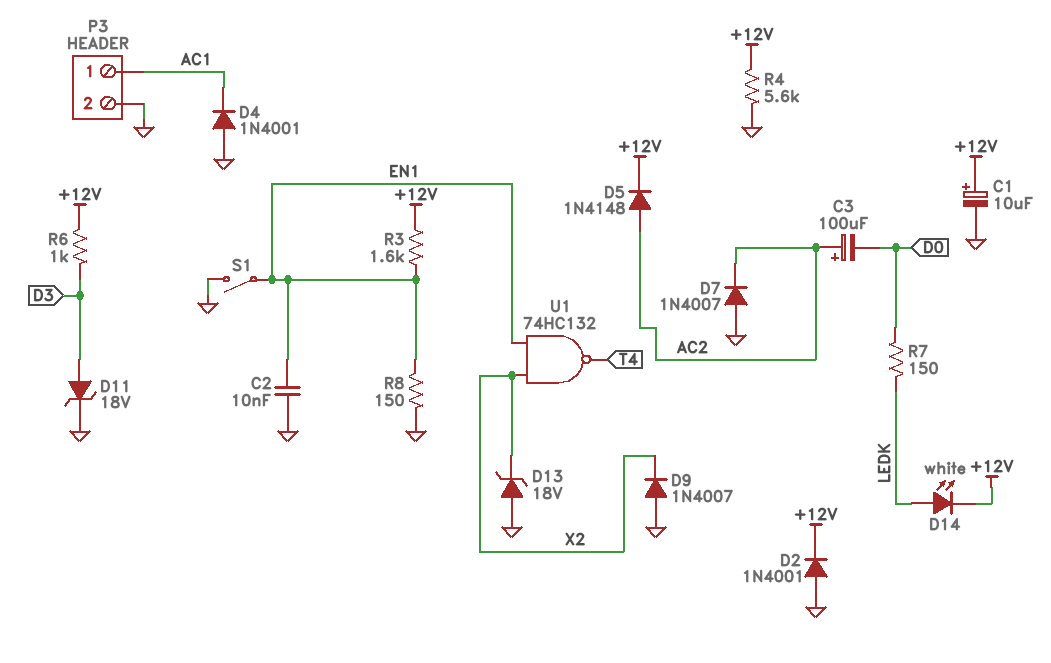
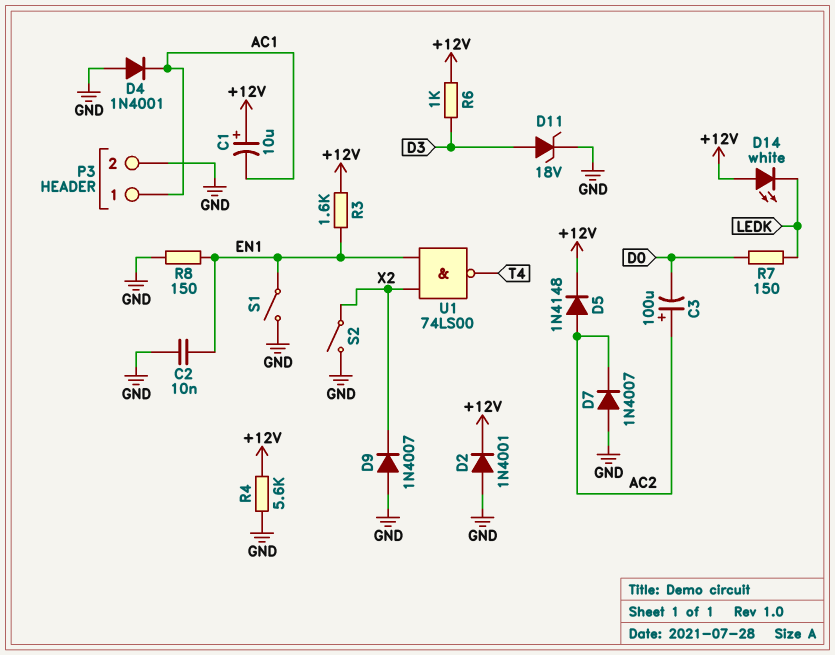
C1: 10uF (plus +12V, minus GND) -> 10uF (plus +12V, minus AC1)
D13: zener 18V (A GND, K X2) -> none
D14: LED white (A LEDK, K +12V) -> LED white (A +12V, K LEDK)
S2: none -> switch (GND, X2)
U1: NAND 74HC132 (in EN1, in X2, out T4) -> NAND 74LS00 (in EN1, in X2, out T4)

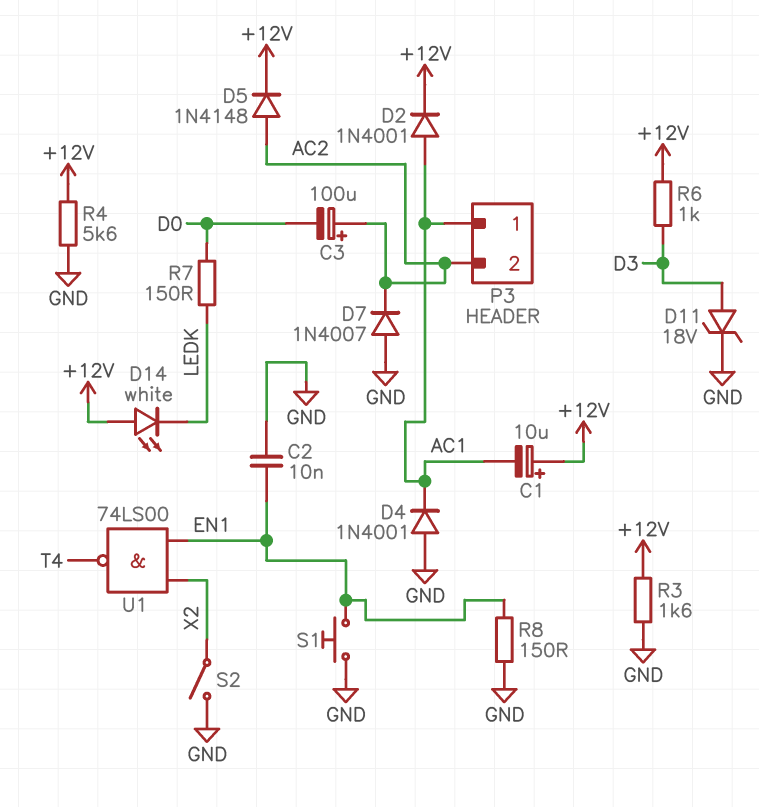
D2: diode 1N4001 (A GND, K +12V) -> diode 1N4001 (A AC1, K +12V)
D9: diode 1N4007 (A GND, K X2) -> none
P3 pin 2: GND -> AC2
R3: 1.6k (+12V, EN1) -> 1.6k (+12V, GND)
S1: switch (EN1, GND) -> button (EN1, GND)

